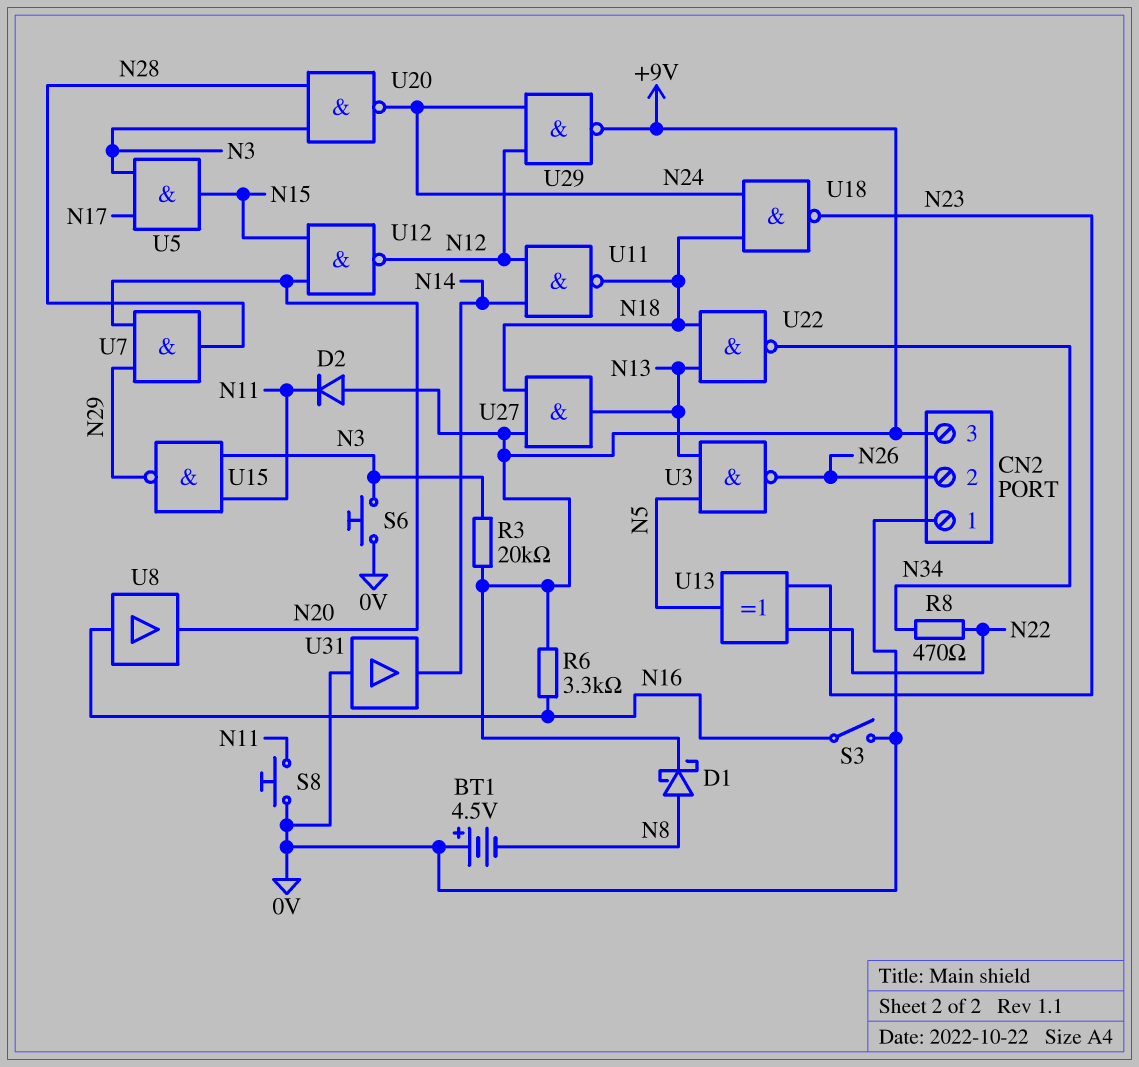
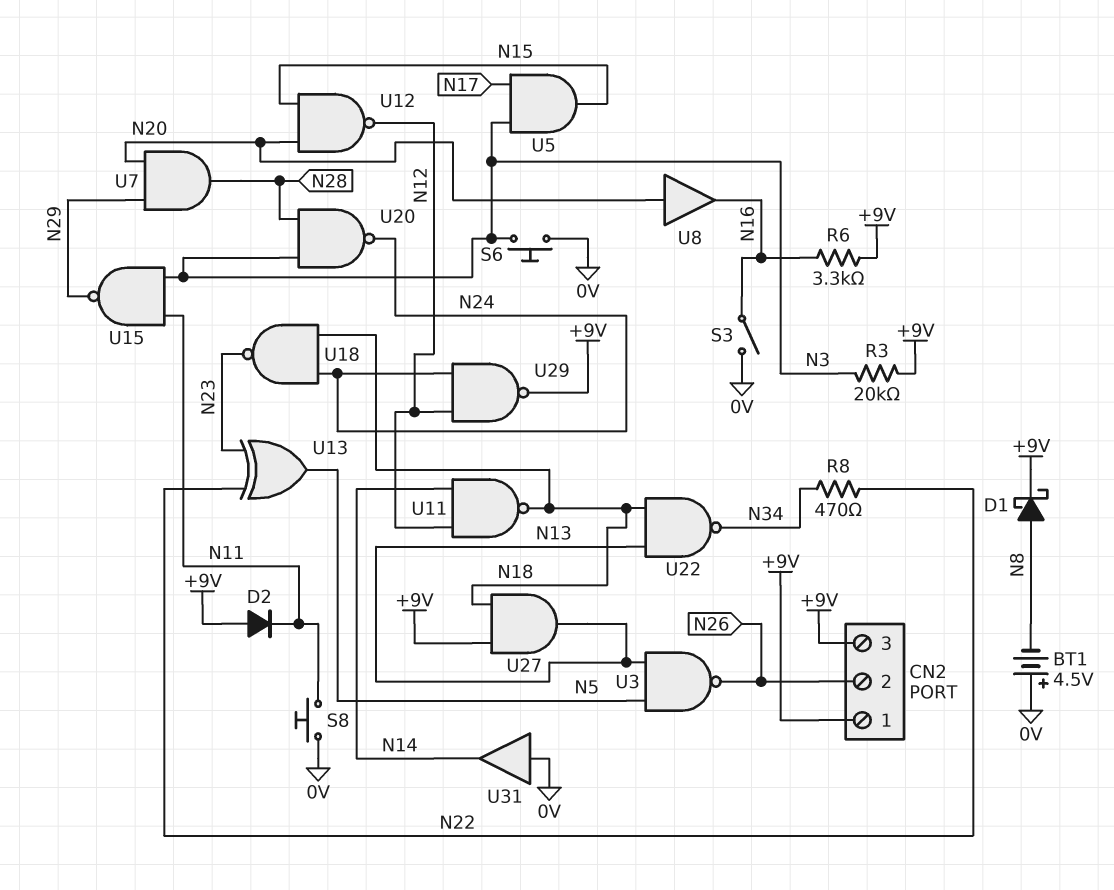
CN2 pin 1: 0V -> +9V
U8: buffer (in N16, out N20) -> buffer (in N20, out N16)

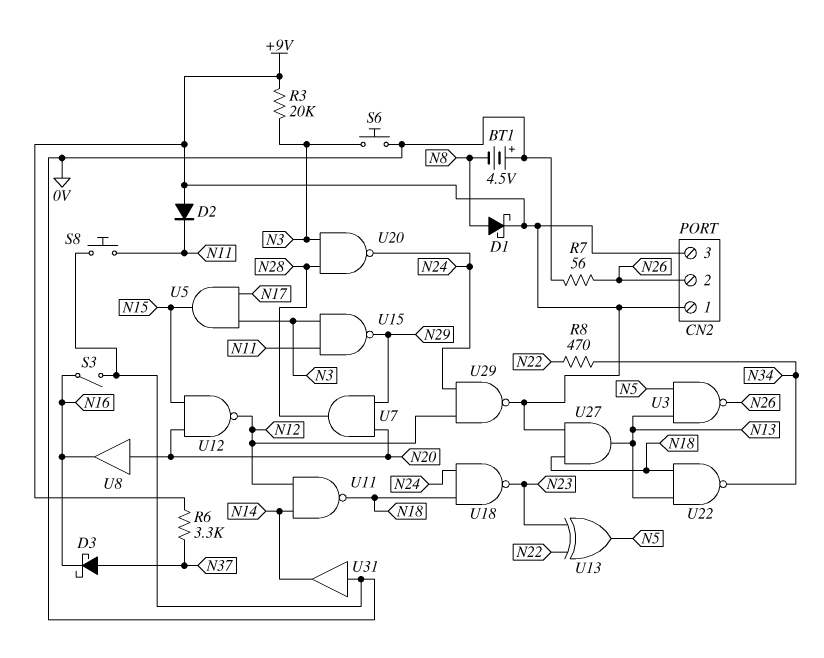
D3: none -> schottky (A N37, K N16)
R6: 3.3k (+9V, N16) -> 3.3k (+9V, N37)
R7: none -> 56 (0V, N26)

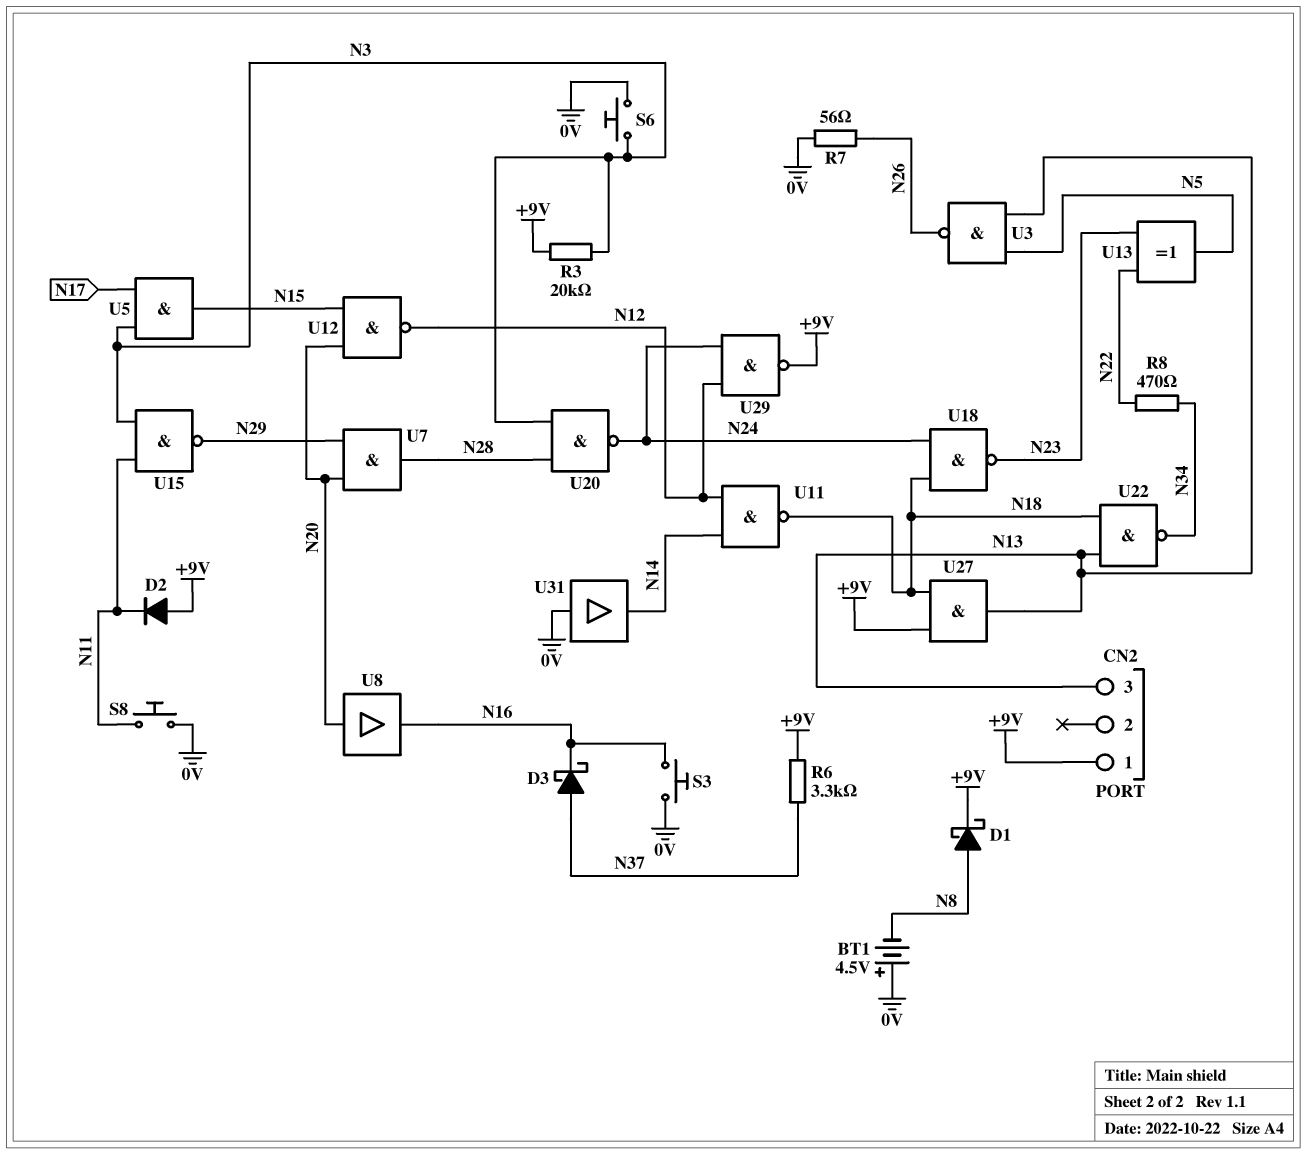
CN2 pin 2: N26 -> none
CN2 pin 3: +9V -> N13
S3: switch (0V, N16) -> button (0V, N16)

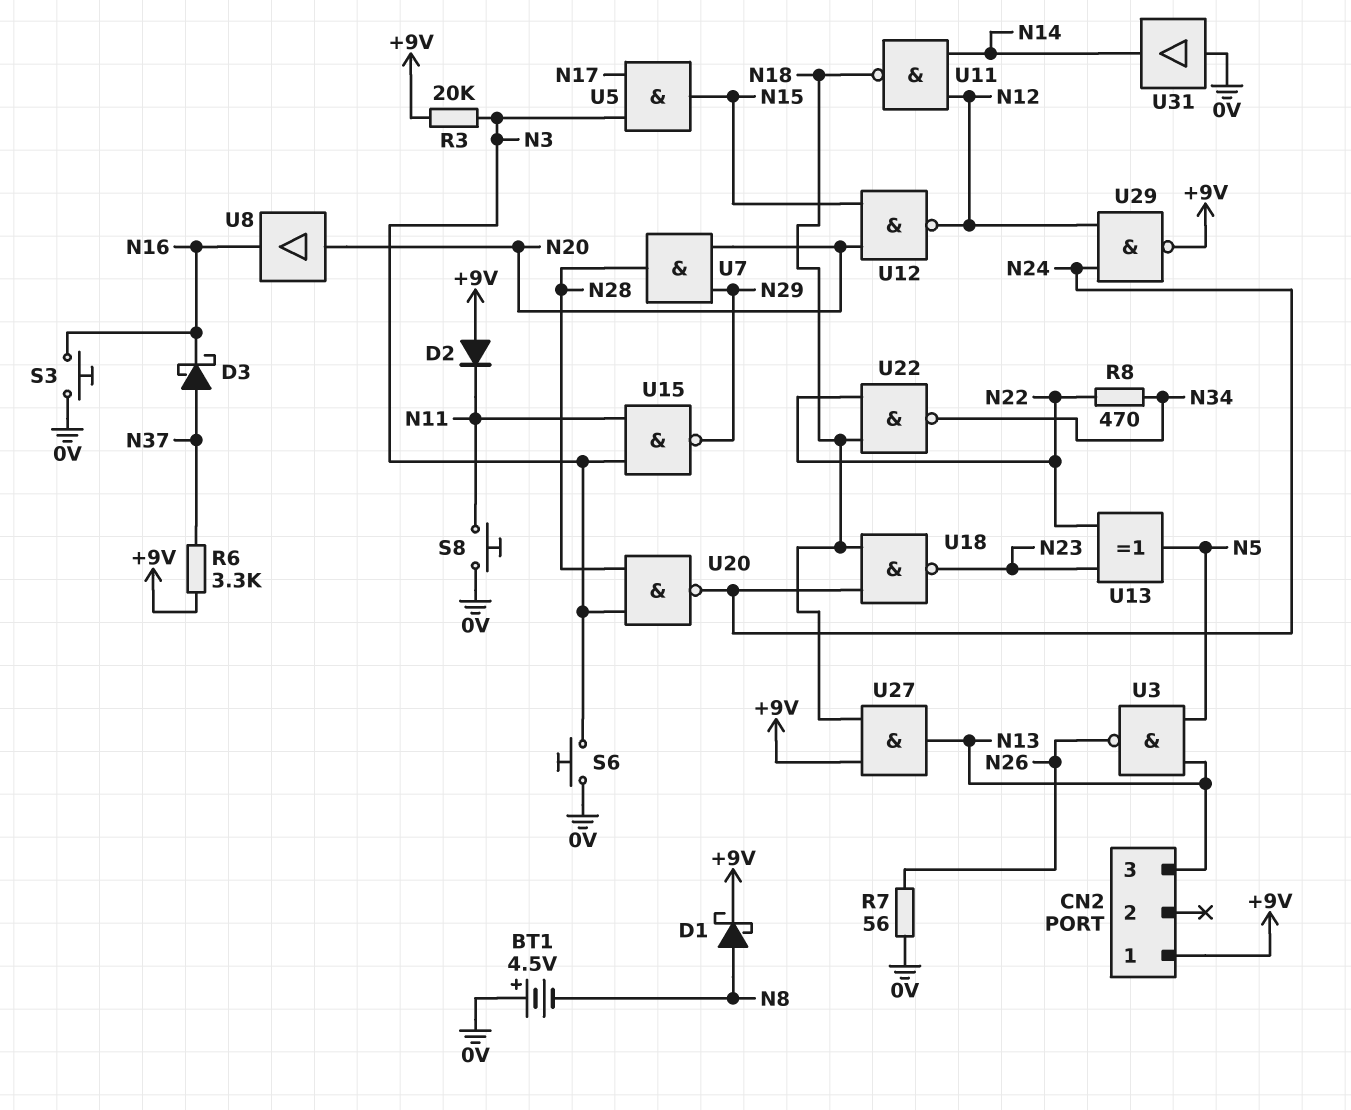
U22: NAND (in N13, in N18, out N34) -> NAND (in N18, in N22, out N34)

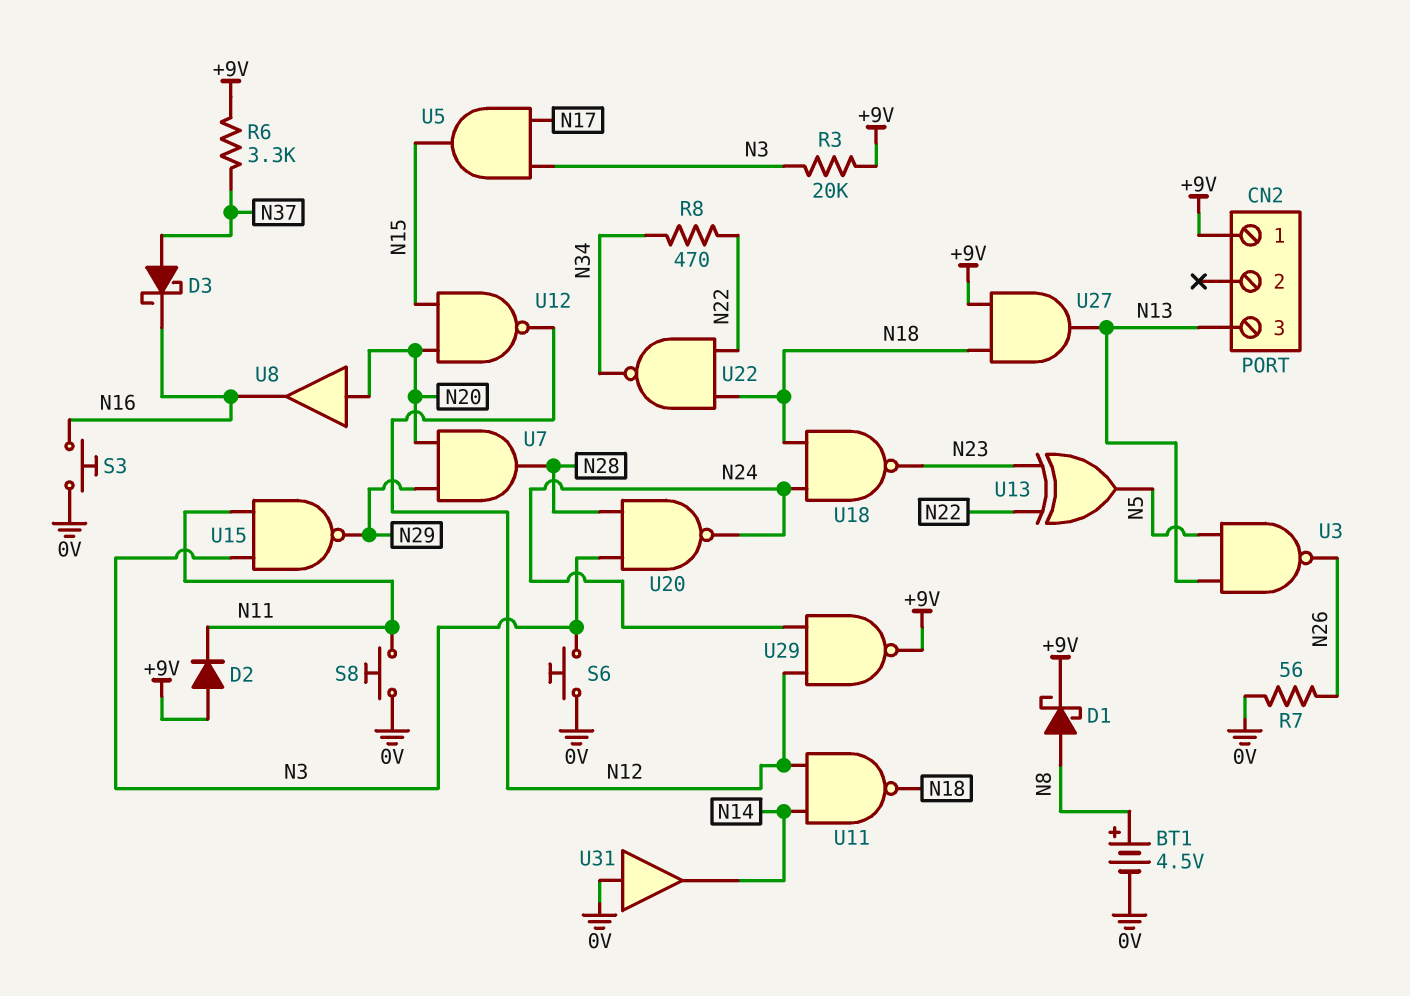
BT1: 4.5V (plus 0V, minus N8) -> 4.5V (plus N8, minus 0V)

